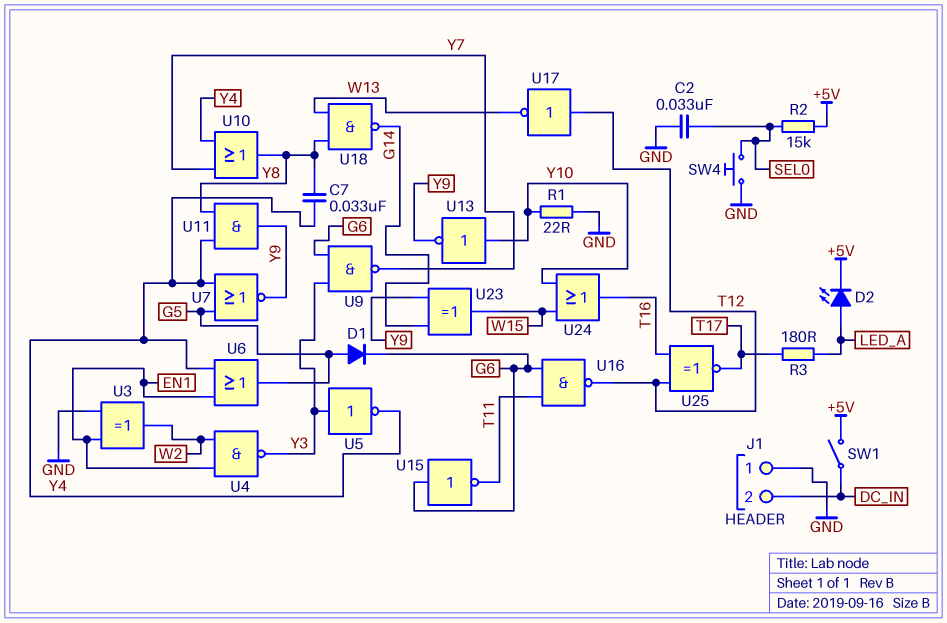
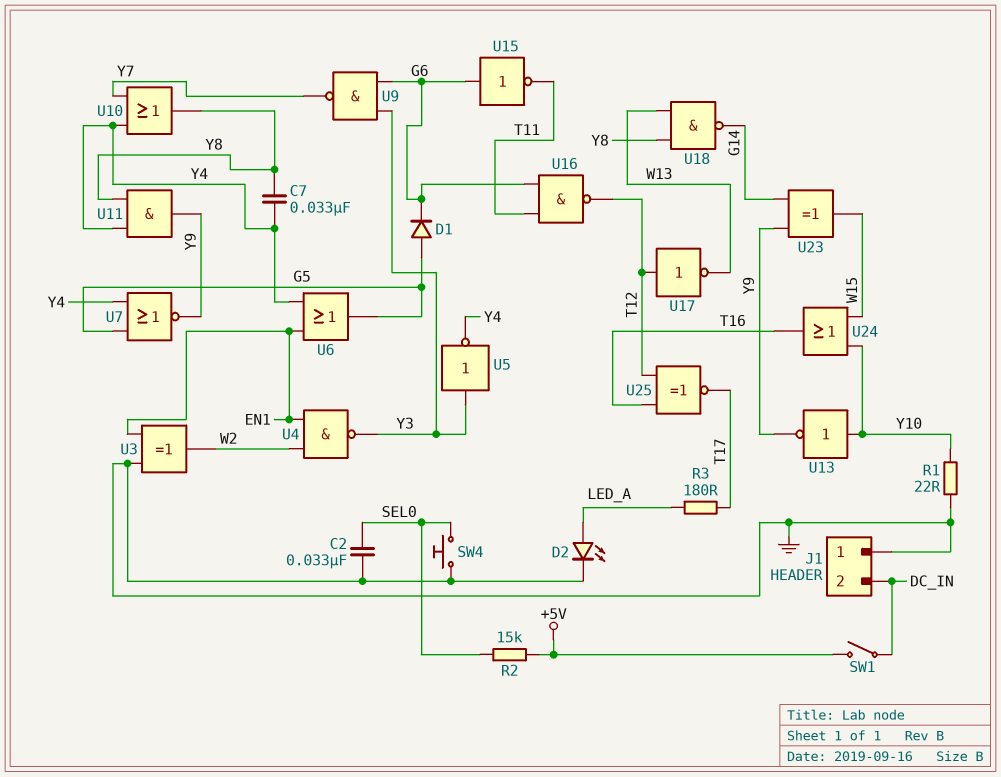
D2: LED (A LED_A, K +5V) -> LED (A LED_A, K GND)

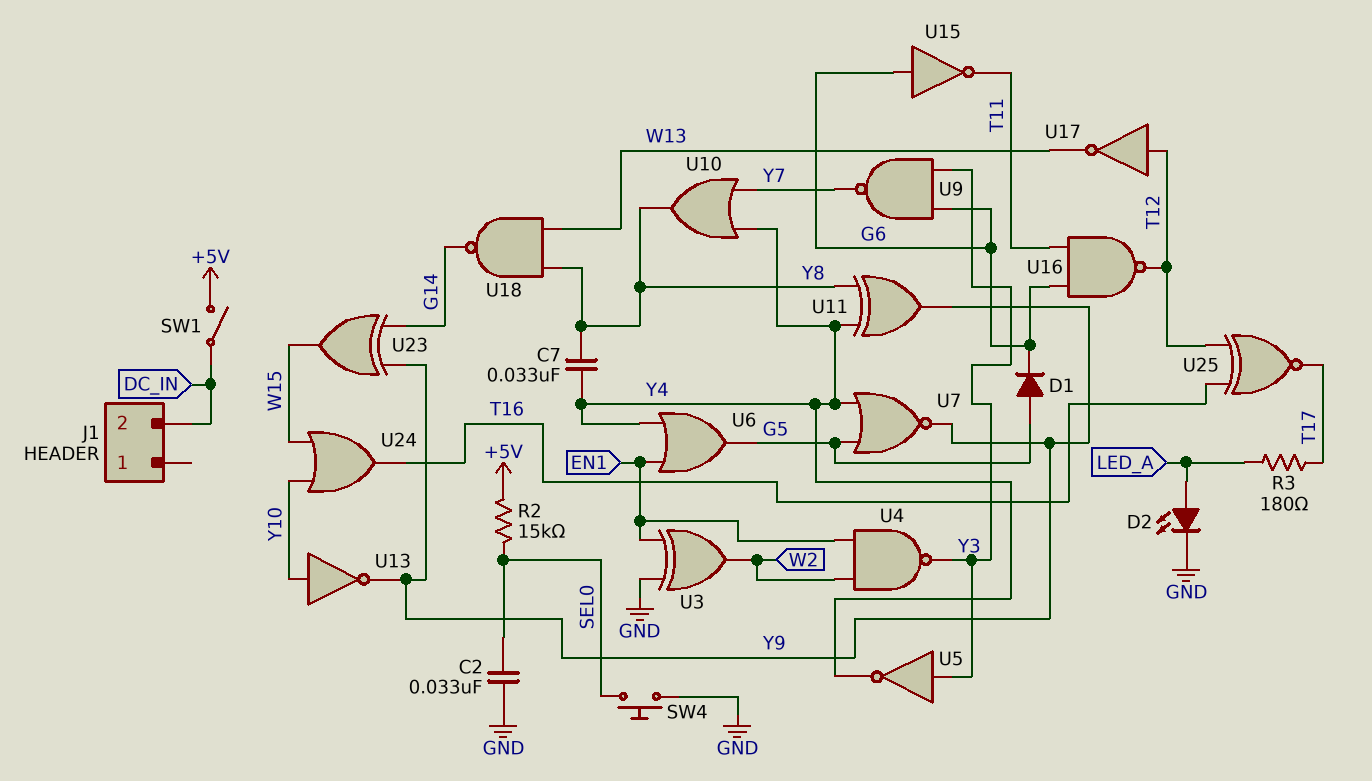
J1 pin 1: GND -> none
R1: 22 (GND, Y10) -> none
U11: AND (in Y4, in Y8, out Y9) -> XOR (in Y4, in Y8, out Y9)

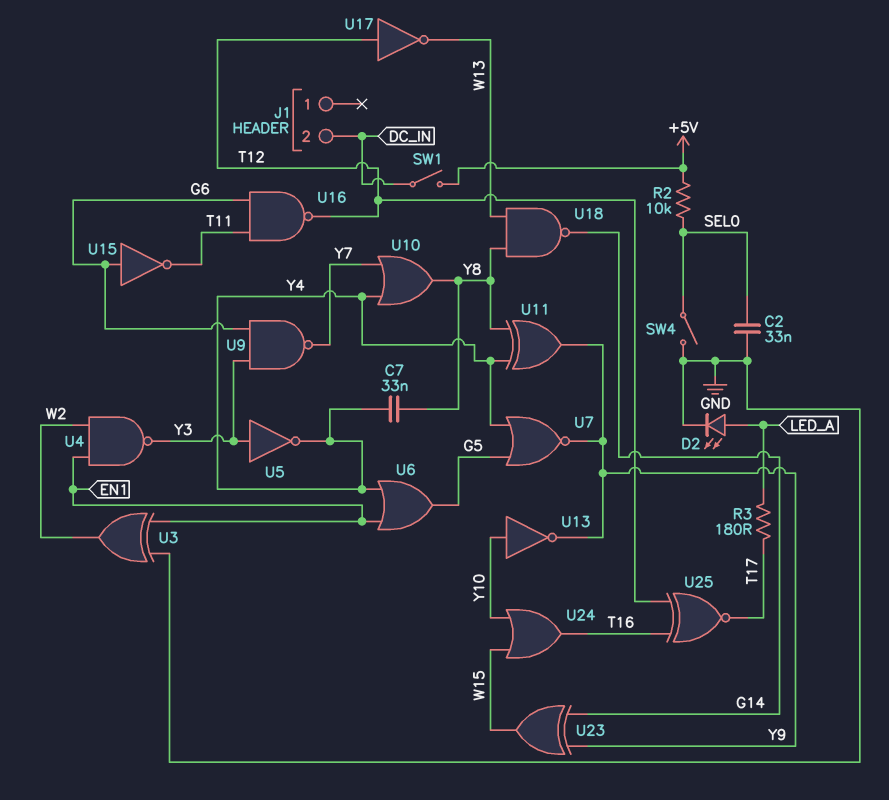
D1: diode (A G5, K G6) -> none
R2: 15k (+5V, SEL0) -> 10k (+5V, SEL0)
SW4: button (GND, SEL0) -> switch (GND, SEL0)

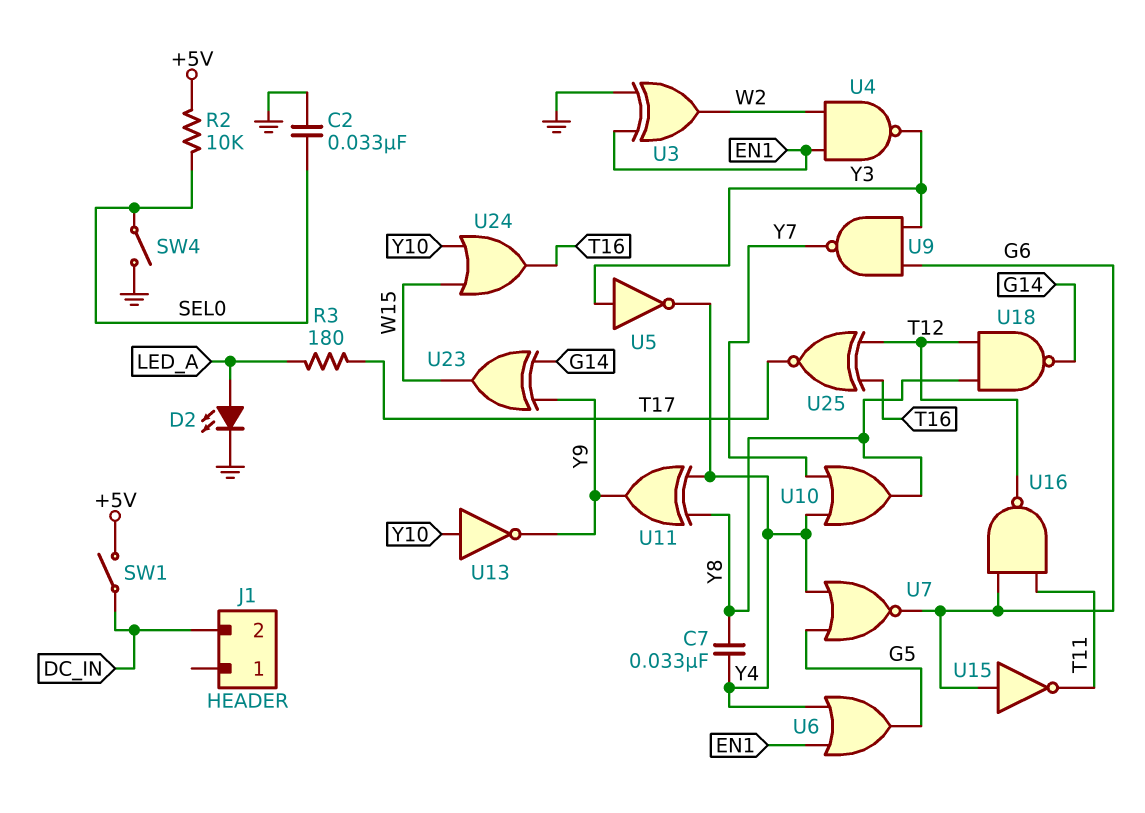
U7: NOR (in G5, in Y4, out Y9) -> NOR (in G5, in Y4, out G6)
U17: NOT (in T12, out W13) -> none
U18: NAND (in W13, in Y8, out G14) -> NAND (in T12, in Y8, out G14)

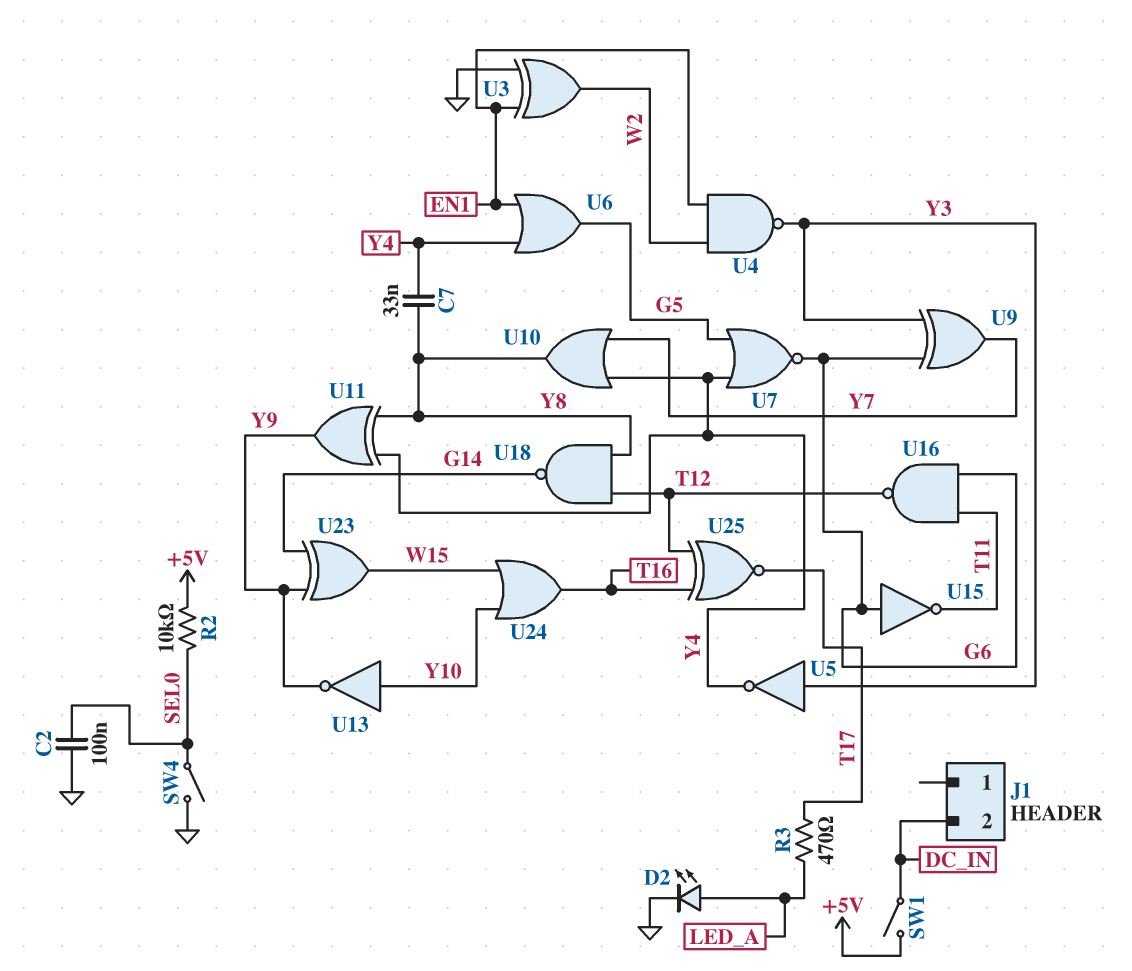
C2: 33nF (GND, SEL0) -> 100nF (GND, SEL0)
R3: 180 (LED_A, T17) -> 470 (LED_A, T17)
U9: NAND (in G6, in Y3, out Y7) -> XOR (in G6, in Y3, out Y7)

